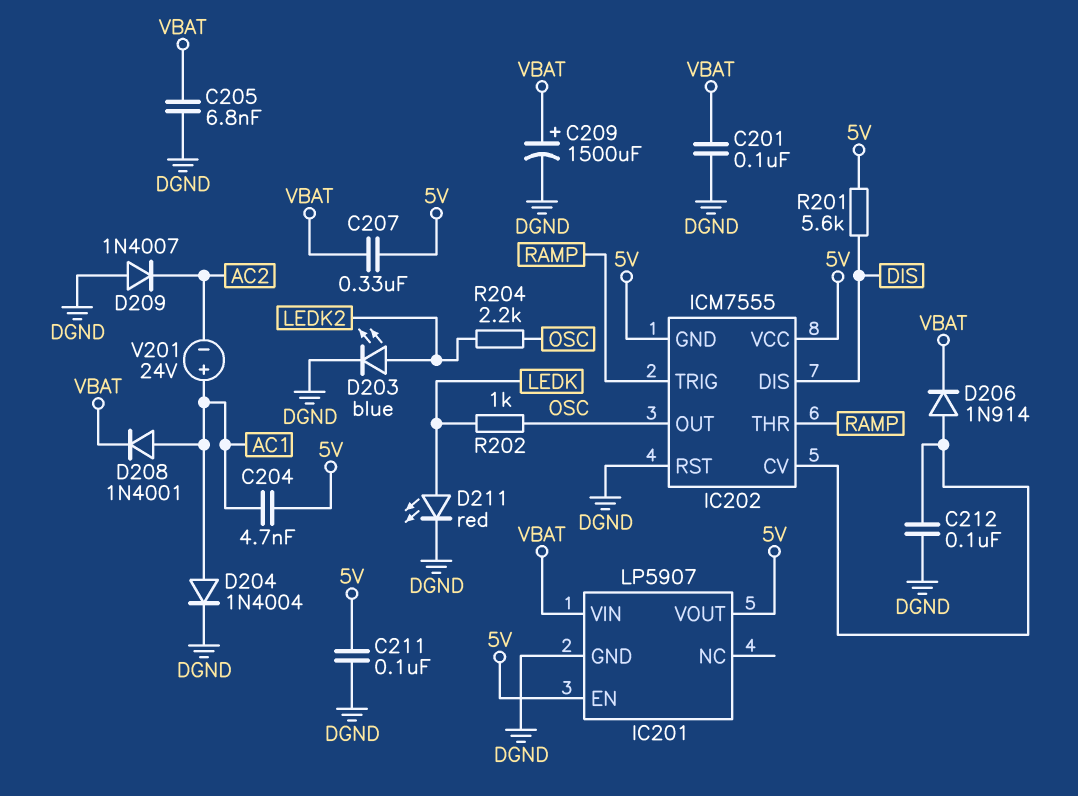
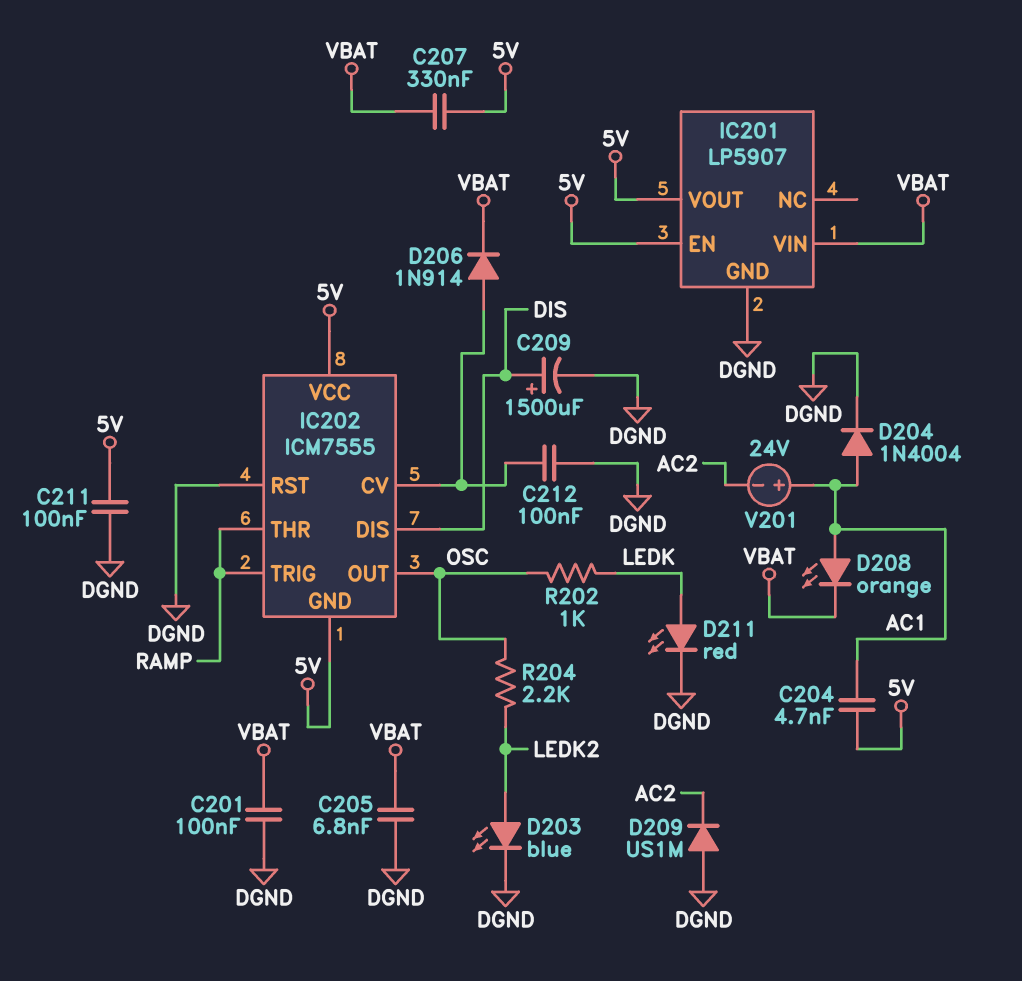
C209: 1500uF (plus VBAT, minus DGND) -> 1500uF (plus DIS, minus DGND)
D208: diode 1N4001 (A AC1, K VBAT) -> LED orange (A AC1, K VBAT)
D209: diode 1N4007 (A DGND, K AC2) -> diode US1M (A DGND, K AC2)
R201: 5.6k (5V, DIS) -> none

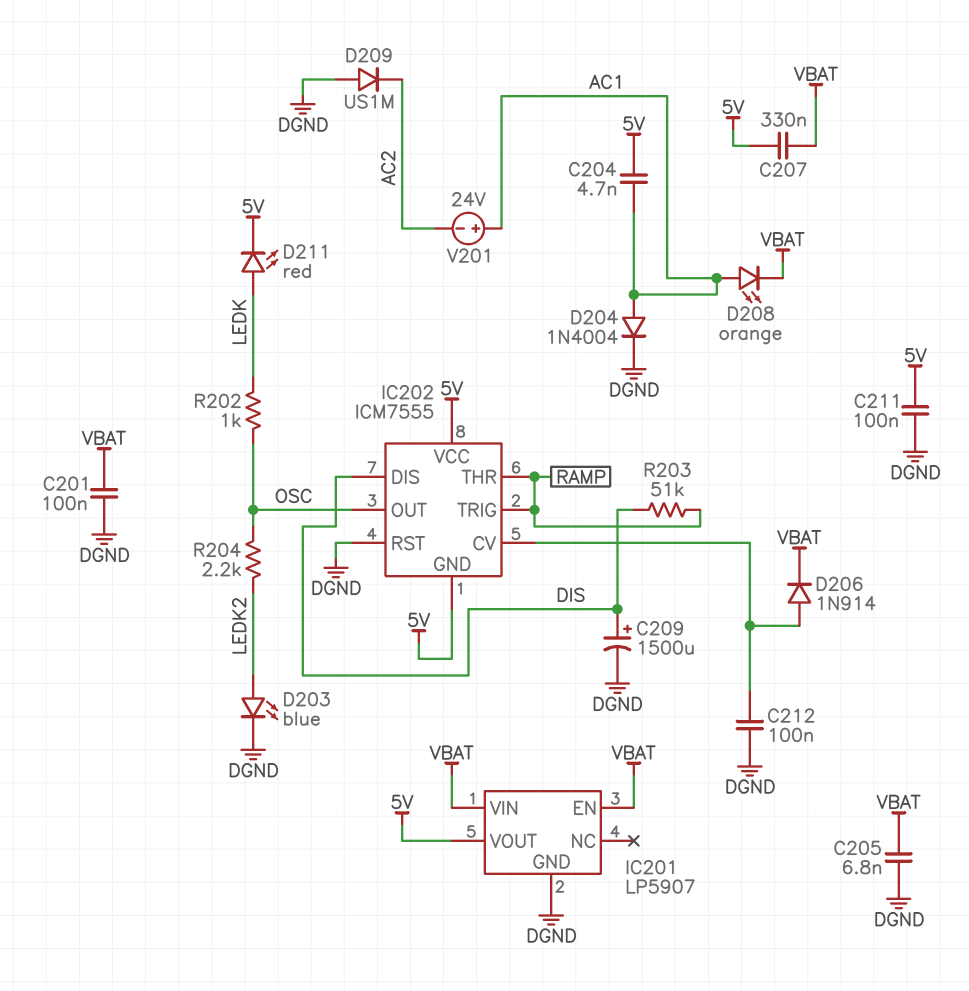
D211: LED red (A LEDK, K DGND) -> LED red (A LEDK, K 5V)
IC201 pin EN: 5V -> VBAT
R203: none -> 51k (DIS, RAMP)

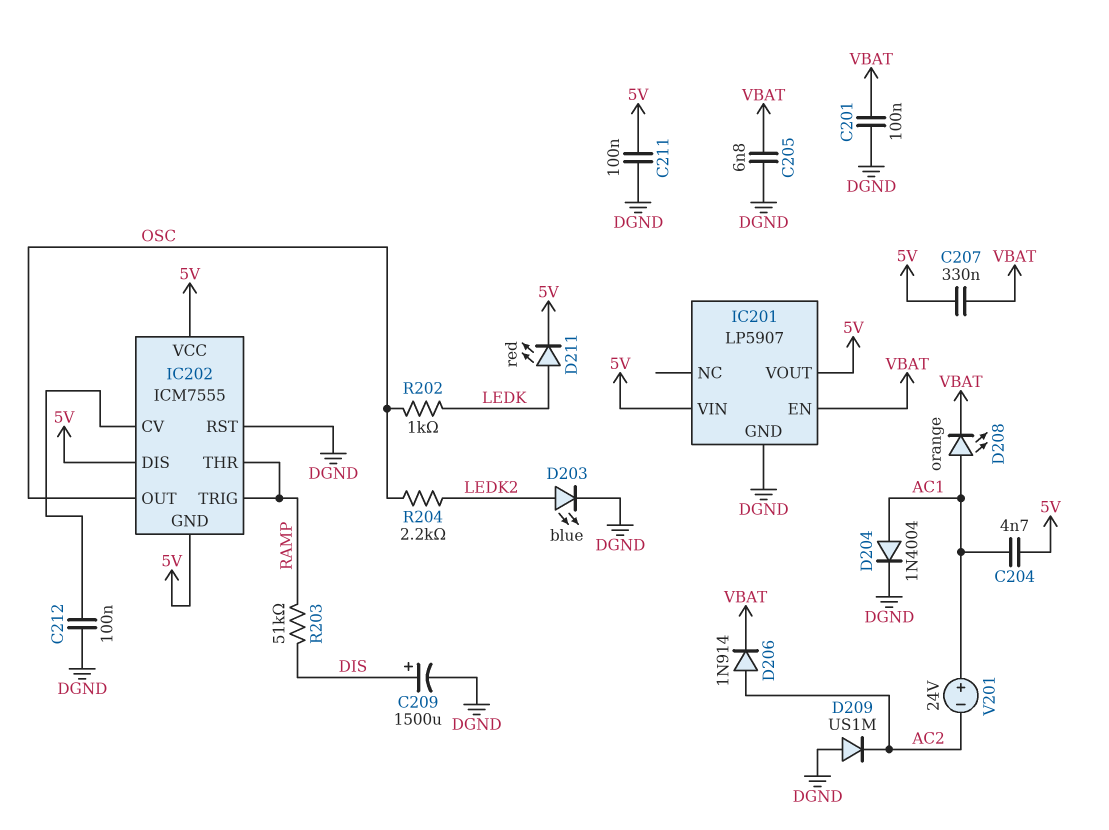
D206: diode 1N914 (A IC202/CV, K VBAT) -> diode 1N914 (A AC2, K VBAT)
IC201 pin VIN: VBAT -> 5V
IC202 pin DIS: DIS -> 5V

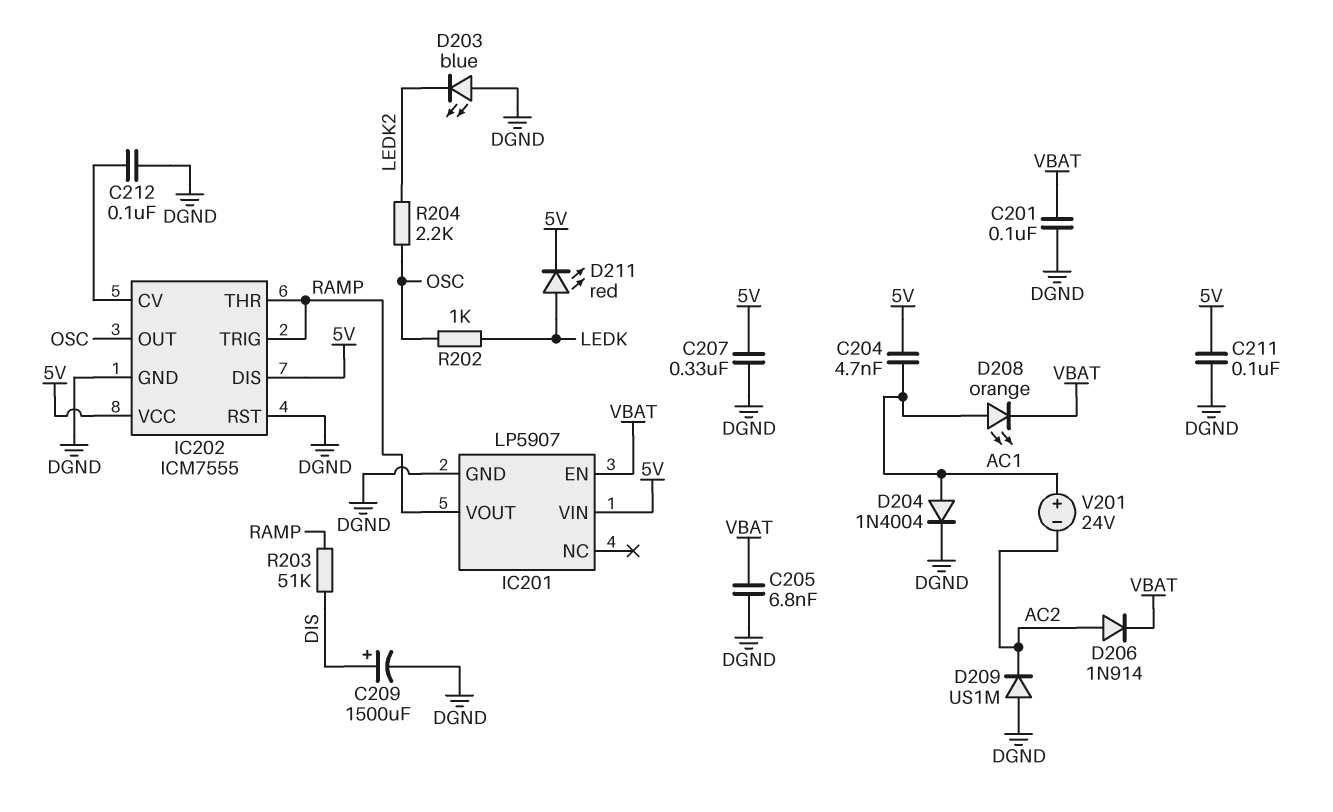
C207: 330nF (5V, VBAT) -> 330nF (5V, DGND)
D203: LED blue (A LEDK2, K DGND) -> LED blue (A DGND, K LEDK2)
IC201 pin VOUT: 5V -> RAMP
IC202 pin GND: 5V -> DGND

